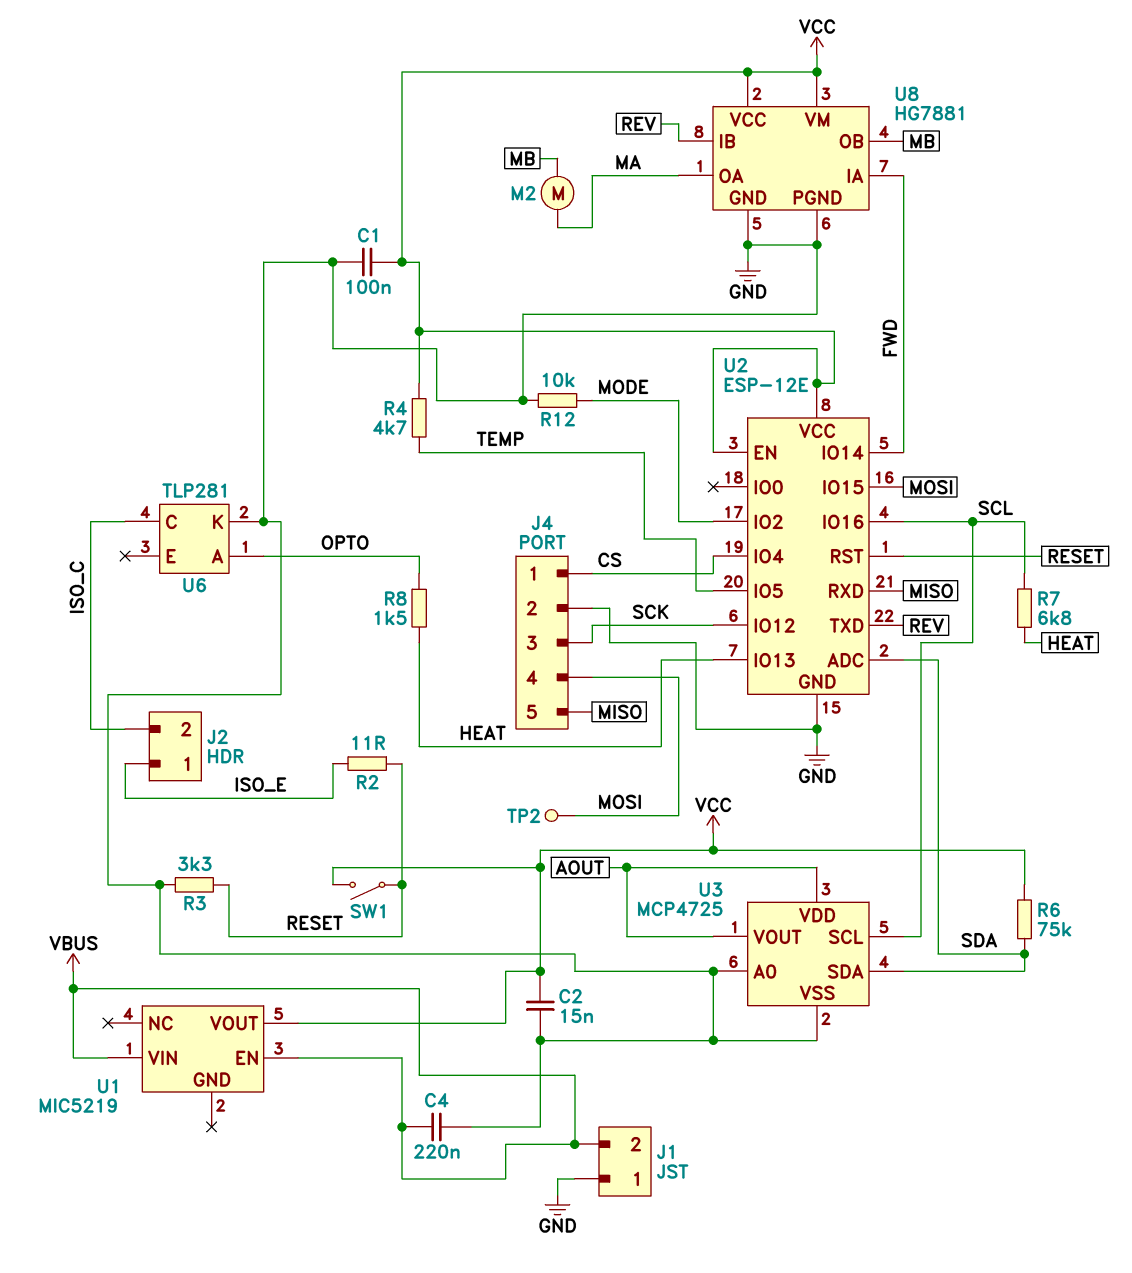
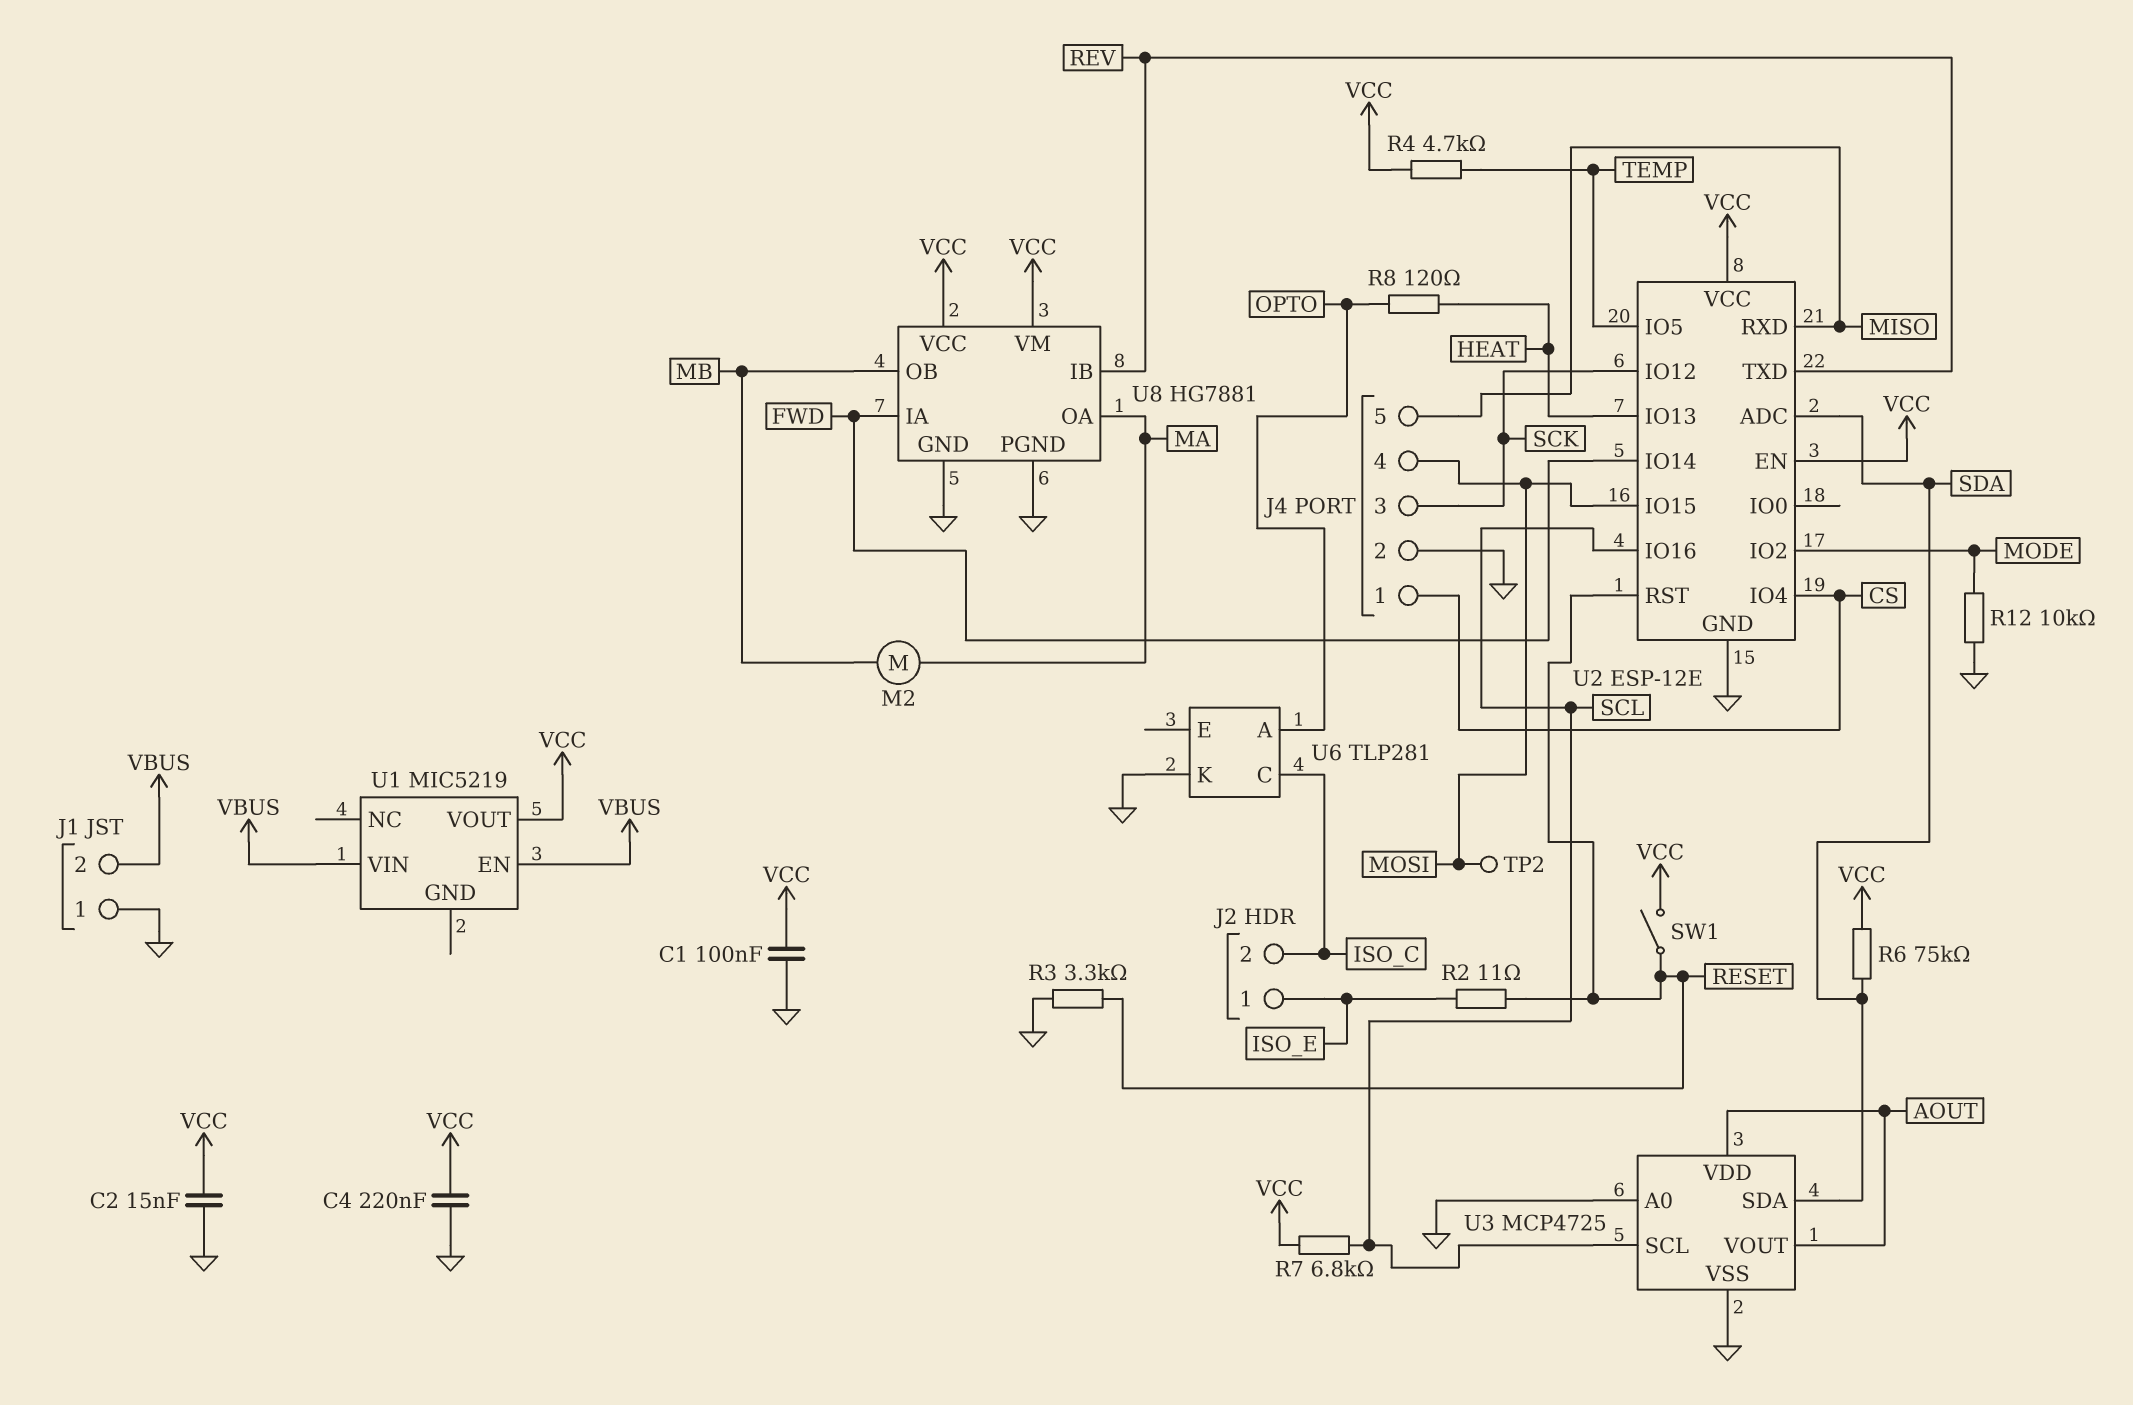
C4: 220nF (GND, VBUS) -> 220nF (GND, VCC)
R7: 6.8k (HEAT, SCL) -> 6.8k (SCL, VCC)
R8: 1.5k (HEAT, OPTO) -> 120 (HEAT, OPTO)

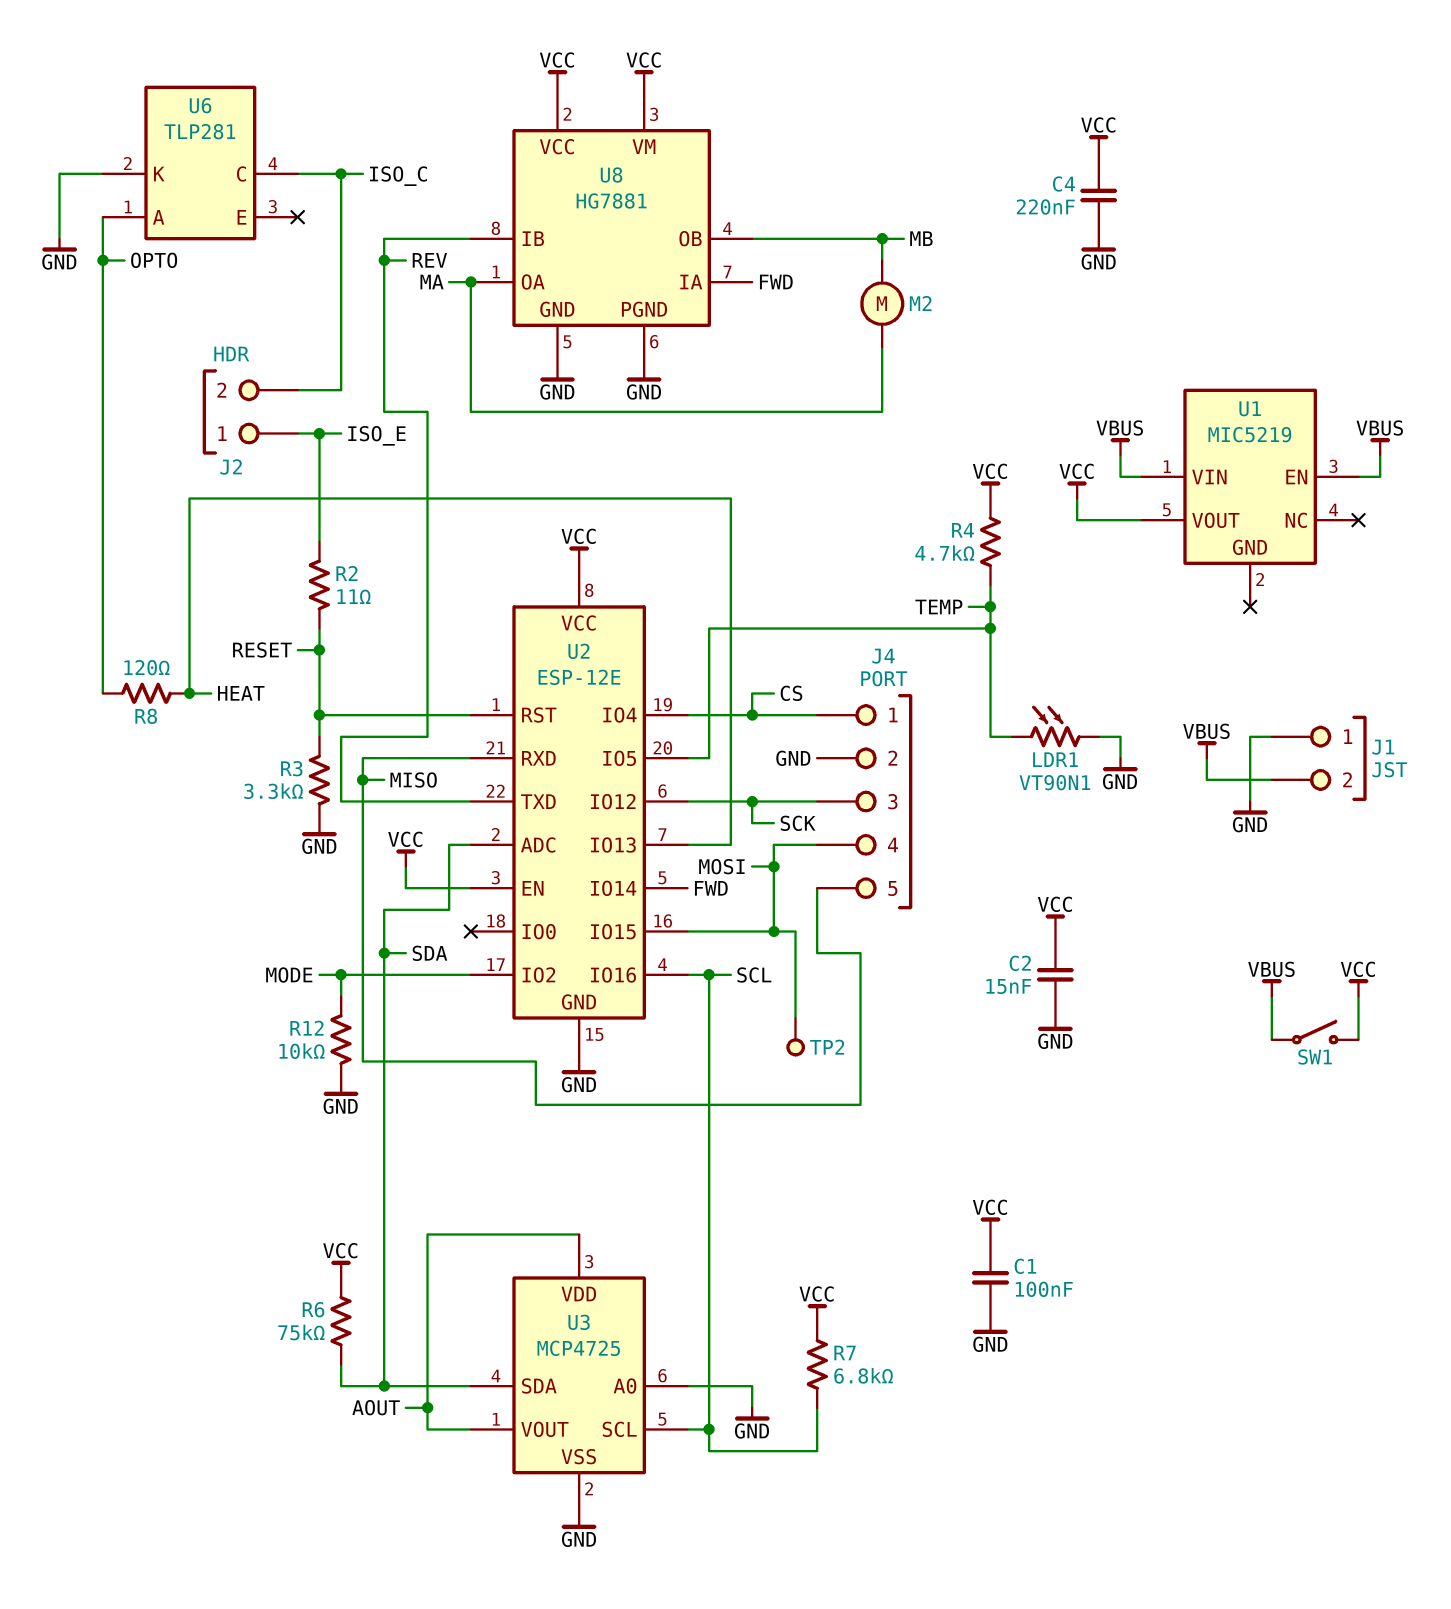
LDR1: none -> VT90N1 (GND, TEMP)
SW1: switch (RESET, VCC) -> switch (VBUS, VCC)

